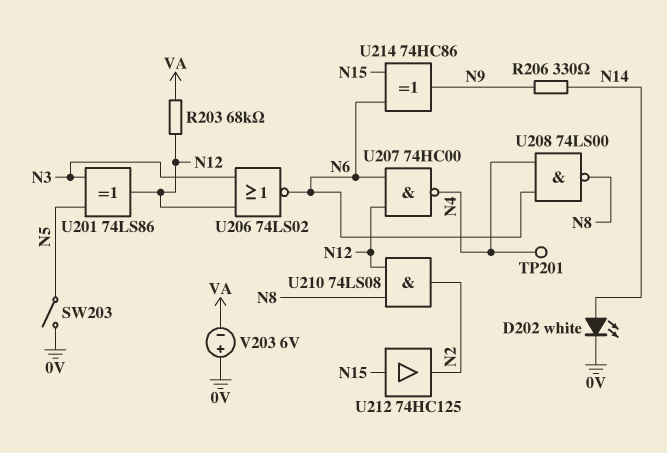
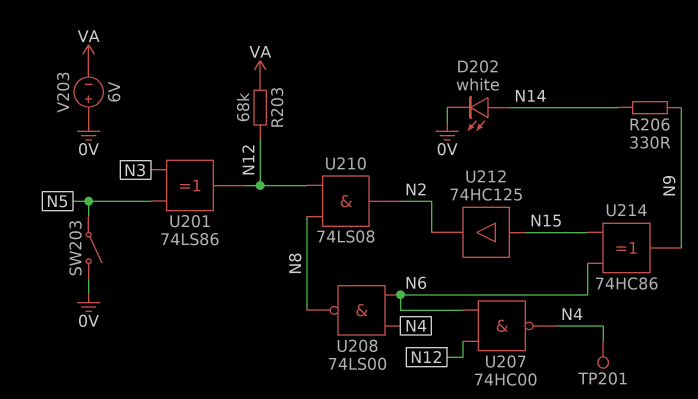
U206: NOR 74LS02 (in N3, in N12, out N6) -> none

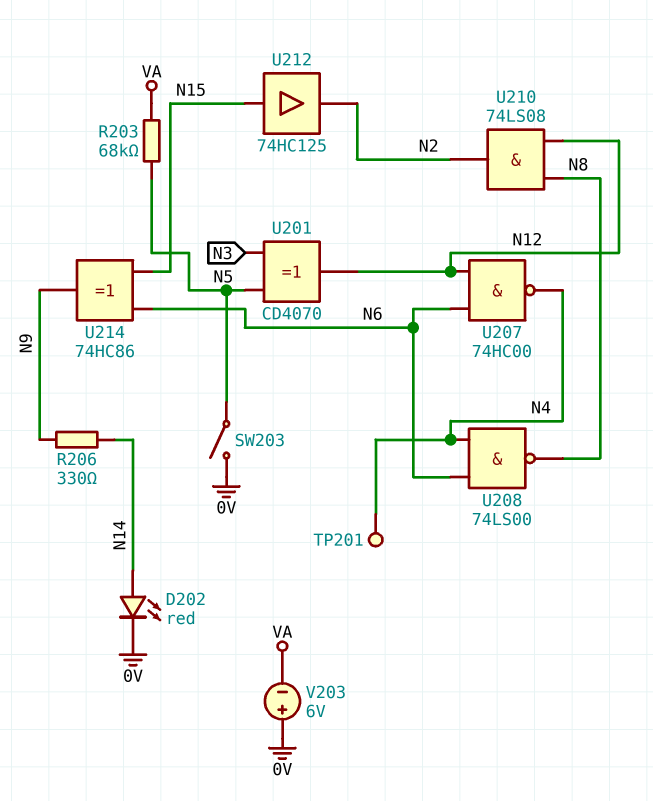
D202: LED white (A N14, K 0V) -> LED red (A N14, K 0V)
R203: 68k (N12, VA) -> 68k (N5, VA)
U201: XOR 74LS86 (in N3, in N5, out N12) -> XOR CD4070 (in N3, in N5, out N12)

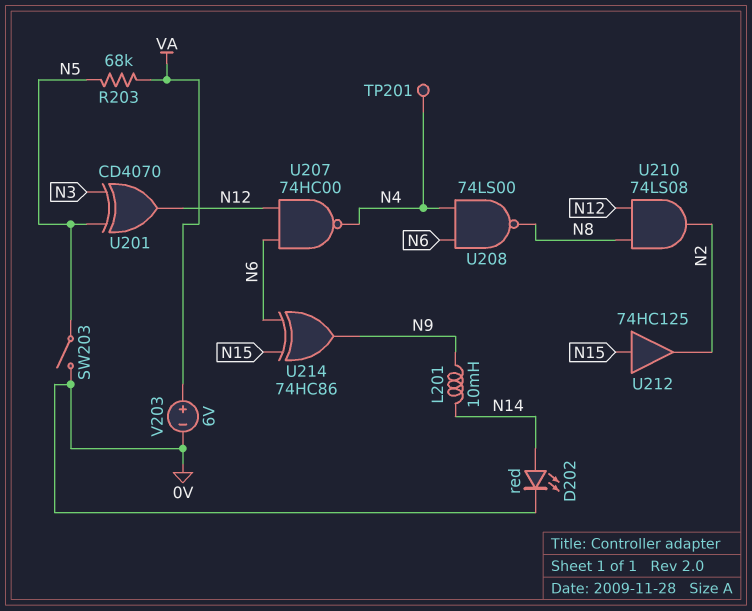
L201: none -> 10mH (N9, N14)
R206: 330 (N9, N14) -> none
V203: 6V (plus 0V, minus VA) -> 6V (plus VA, minus 0V)

